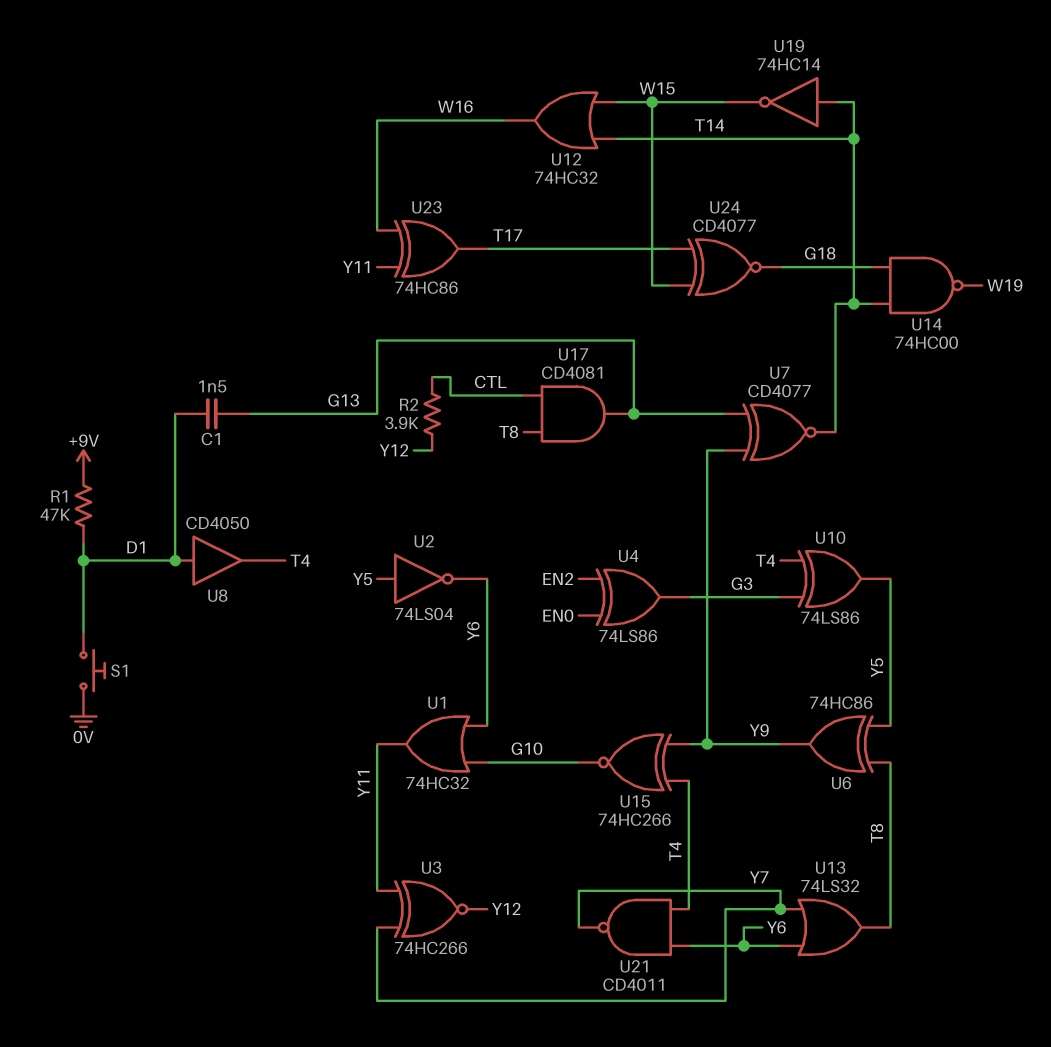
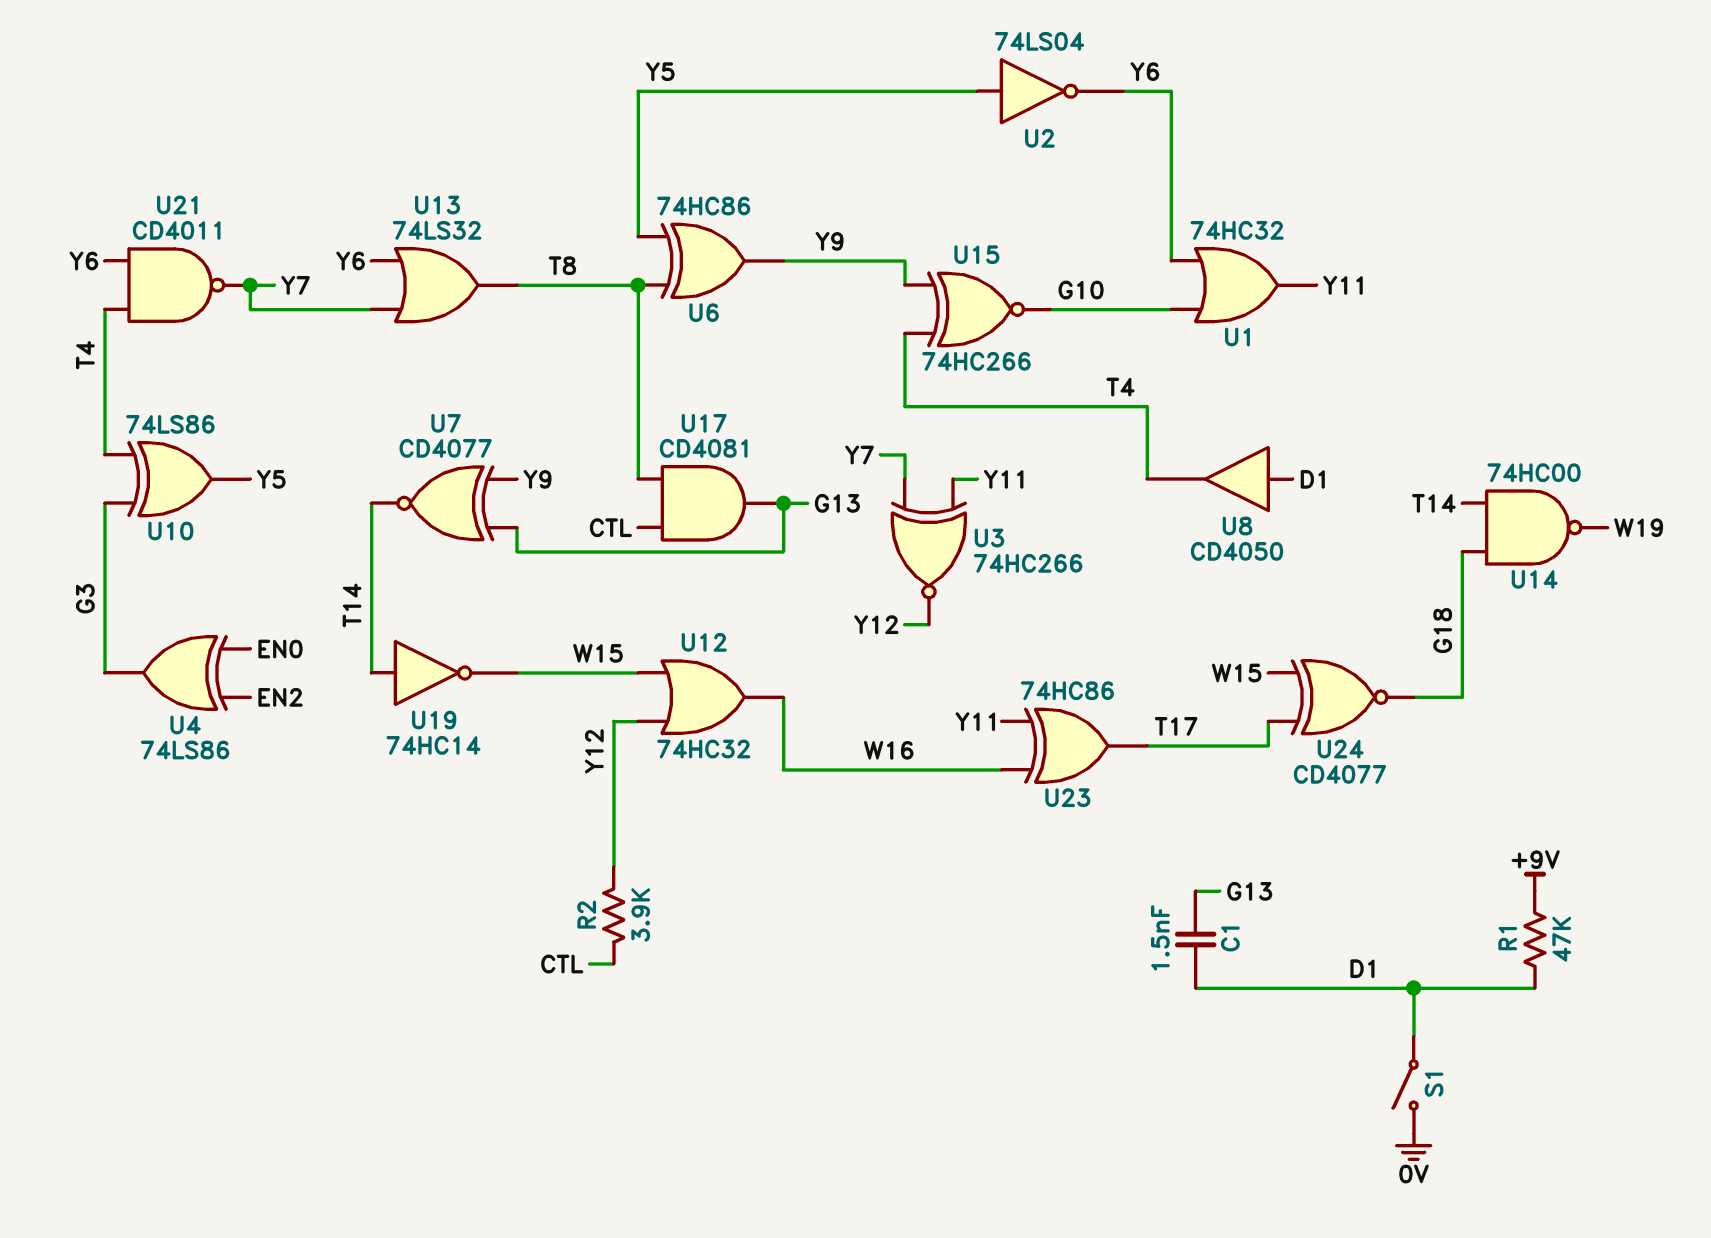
S1: button (0V, D1) -> switch (0V, D1)
U12: OR 74HC32 (in T14, in W15, out W16) -> OR 74HC32 (in W15, in Y12, out W16)

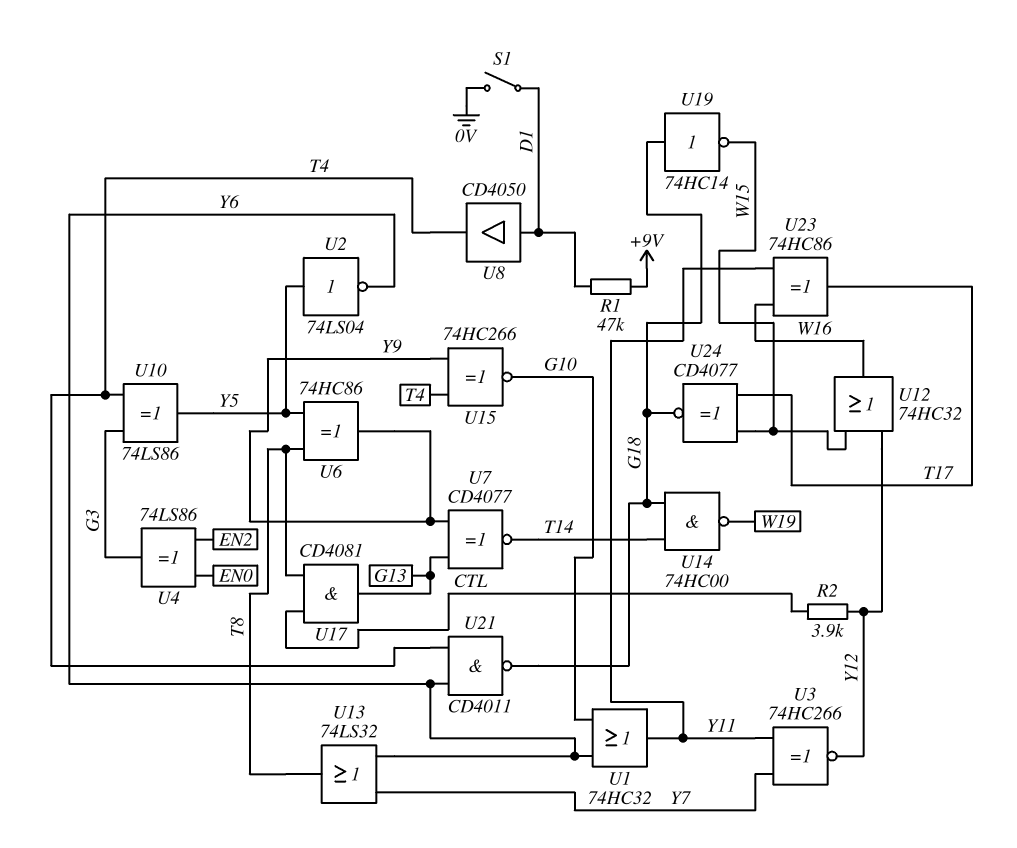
C1: 1.5nF (D1, G13) -> none
U19: NOT 74HC14 (in T14, out W15) -> NOT 74HC14 (in G18, out W15)
U21: NAND CD4011 (in T4, in Y6, out Y7) -> NAND CD4011 (in T4, in Y6, out G18)

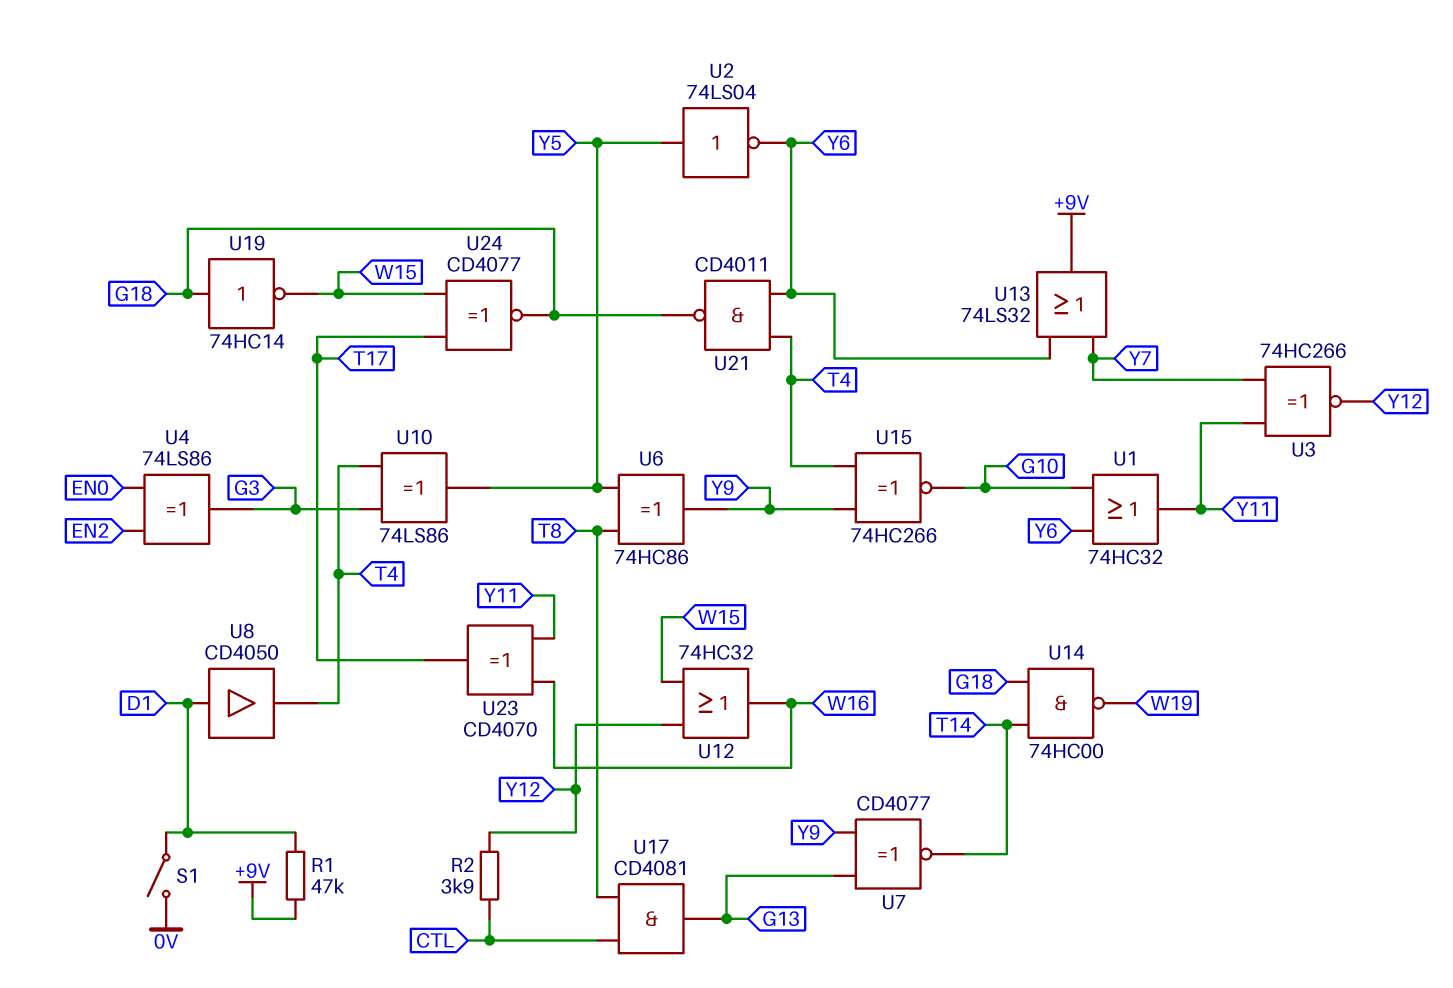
U13: OR 74LS32 (in Y6, in Y7, out T8) -> OR 74LS32 (in Y6, in Y7, out +9V)
U23: XOR 74HC86 (in W16, in Y11, out T17) -> XOR CD4070 (in W16, in Y11, out T17)

